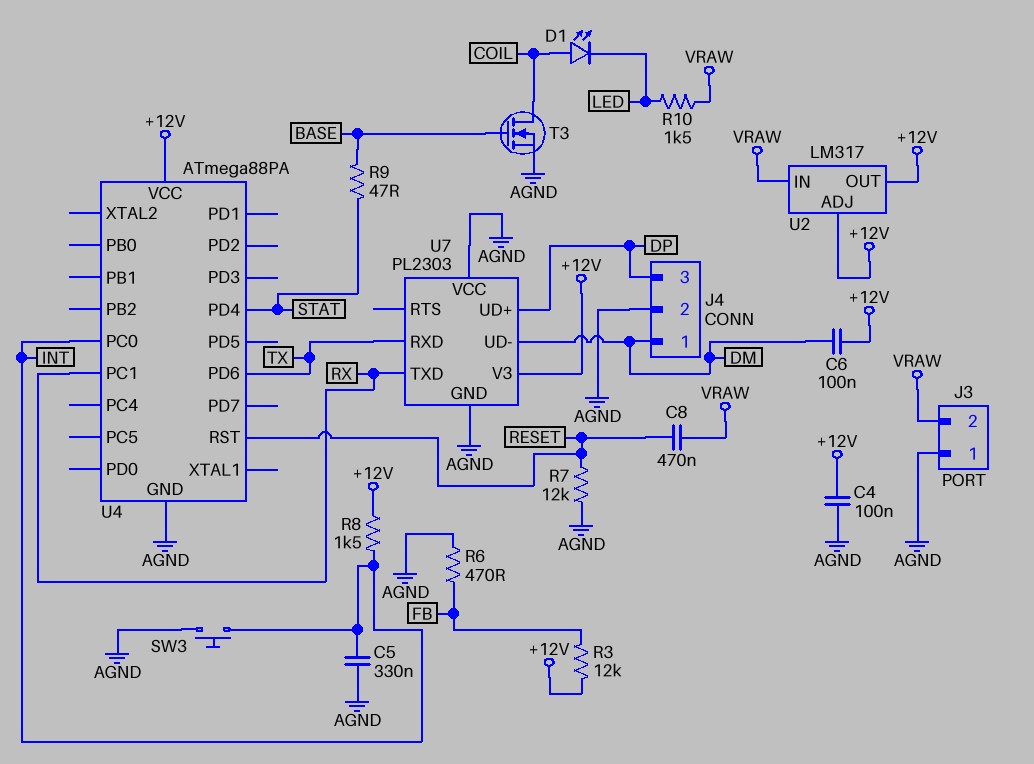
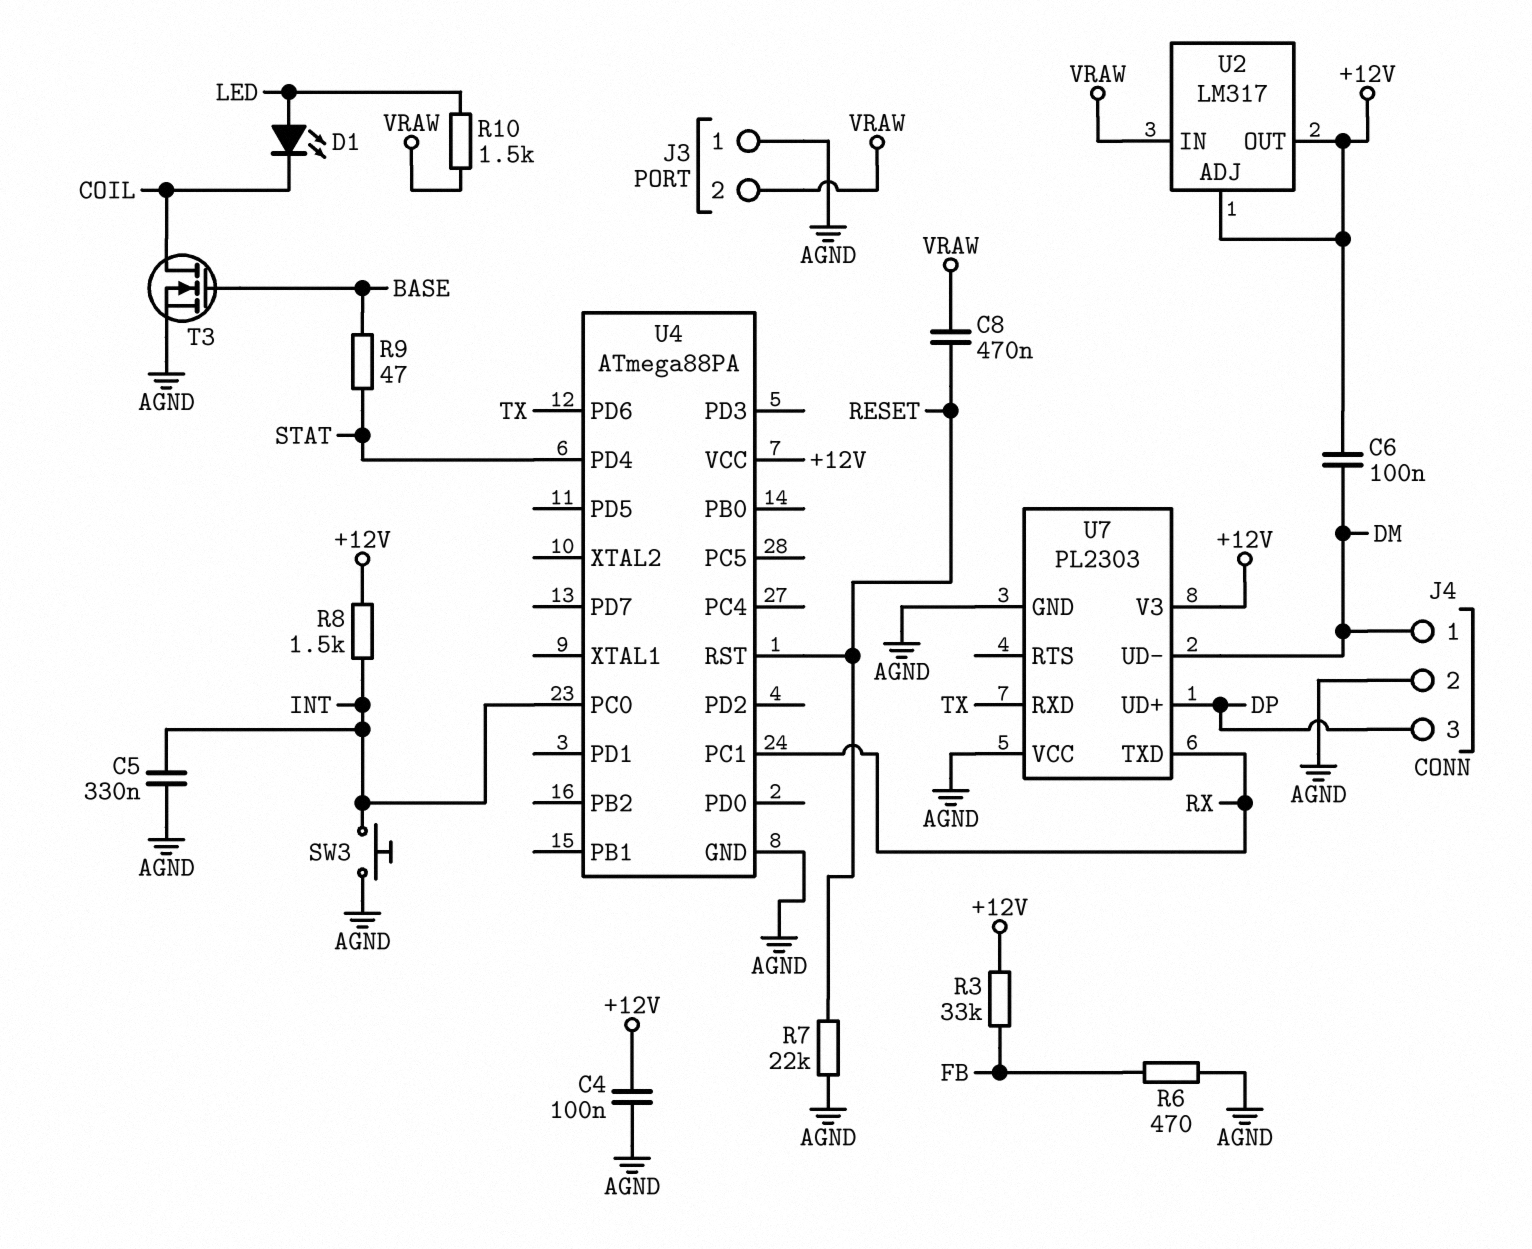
D1: LED (A COIL, K LED) -> LED (A LED, K COIL)
R3: 12k (+12V, FB) -> 33k (+12V, FB)
R7: 12k (AGND, RESET) -> 22k (AGND, RESET)

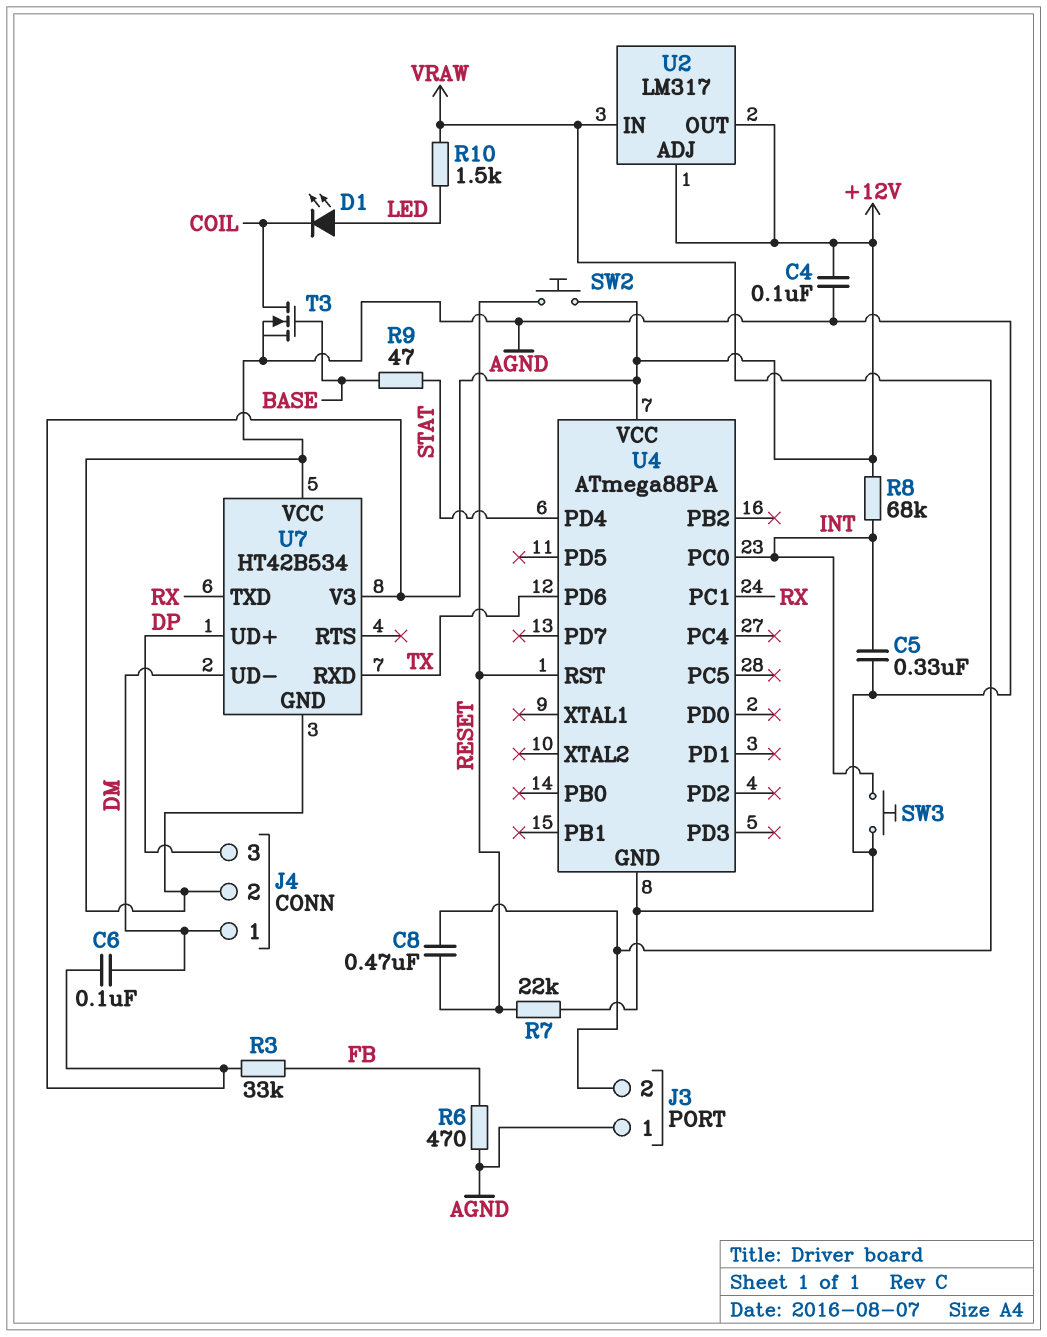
R8: 1.5k (+12V, INT) -> 68k (+12V, INT)
SW2: none -> button (+12V, RESET)
U7: PL2303 -> HT42B534

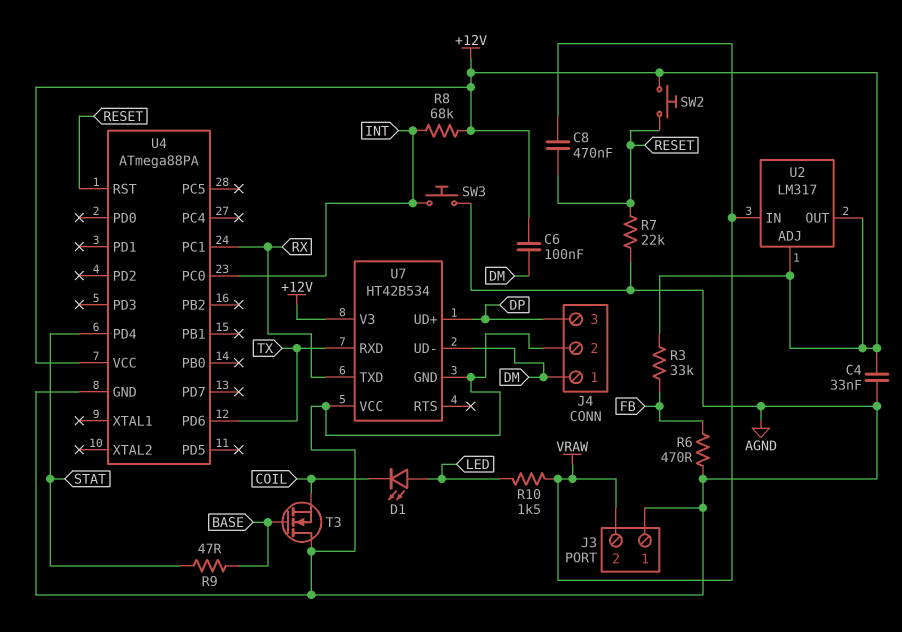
C4: 100nF (+12V, AGND) -> 33nF (+12V, AGND)
C5: 330nF (AGND, INT) -> none
T3: NMOS (G BASE, D COIL, S AGND) -> NMOS (G BASE, D AGND, S COIL)

